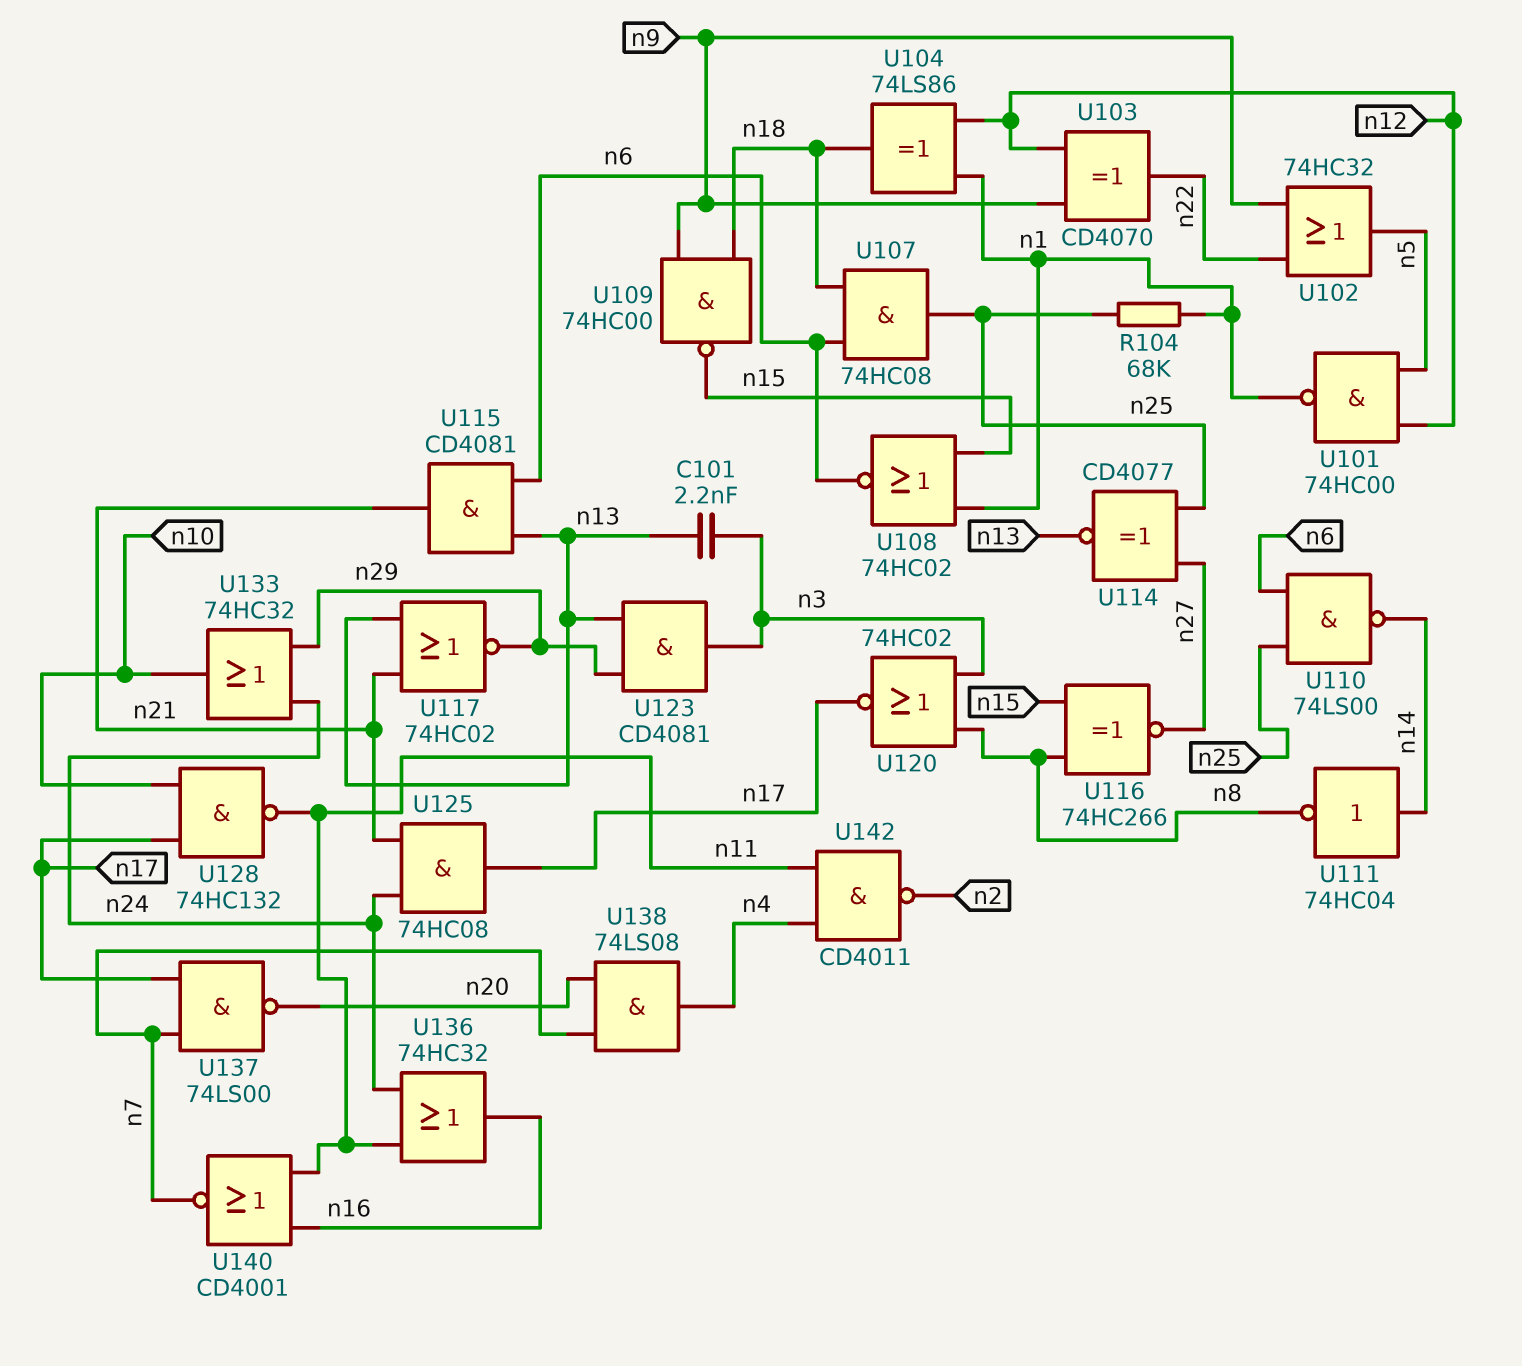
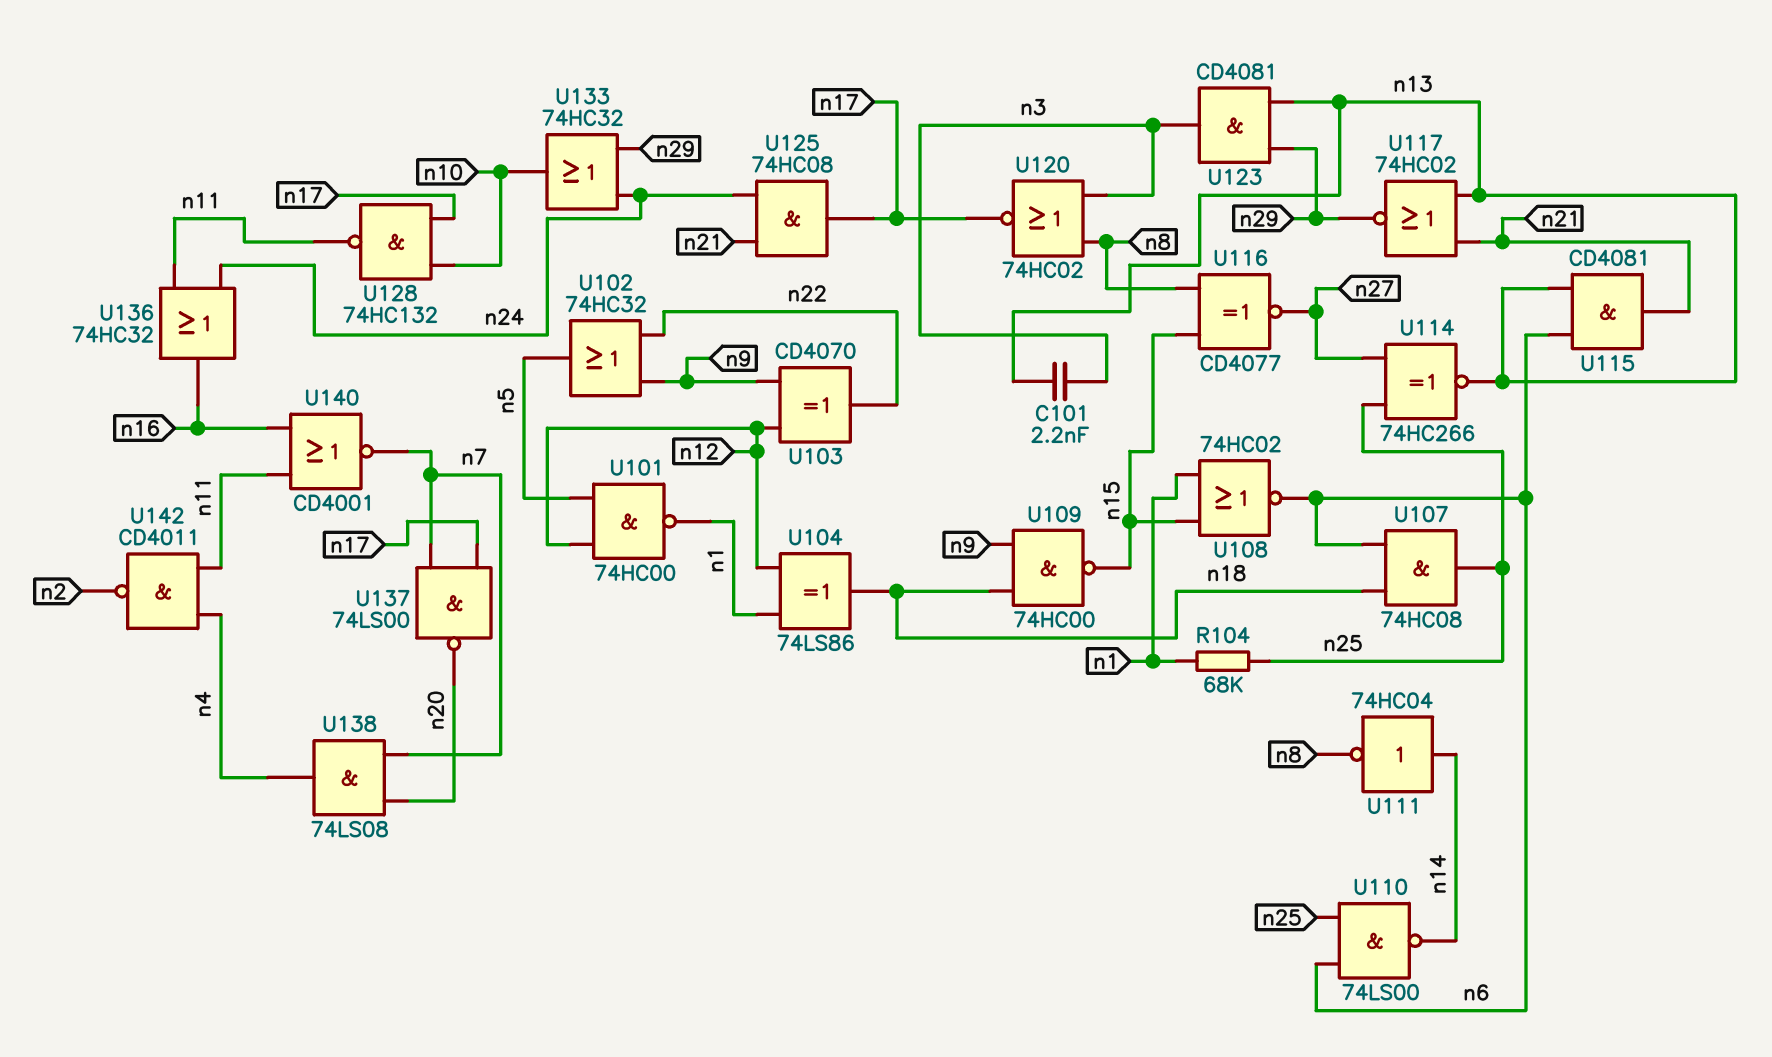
U114: XNOR CD4077 (in n25, in n27, out n13) -> XNOR 74HC266 (in n25, in n27, out n13)
U116: XNOR 74HC266 (in n8, in n15, out n27) -> XNOR CD4077 (in n8, in n15, out n27)

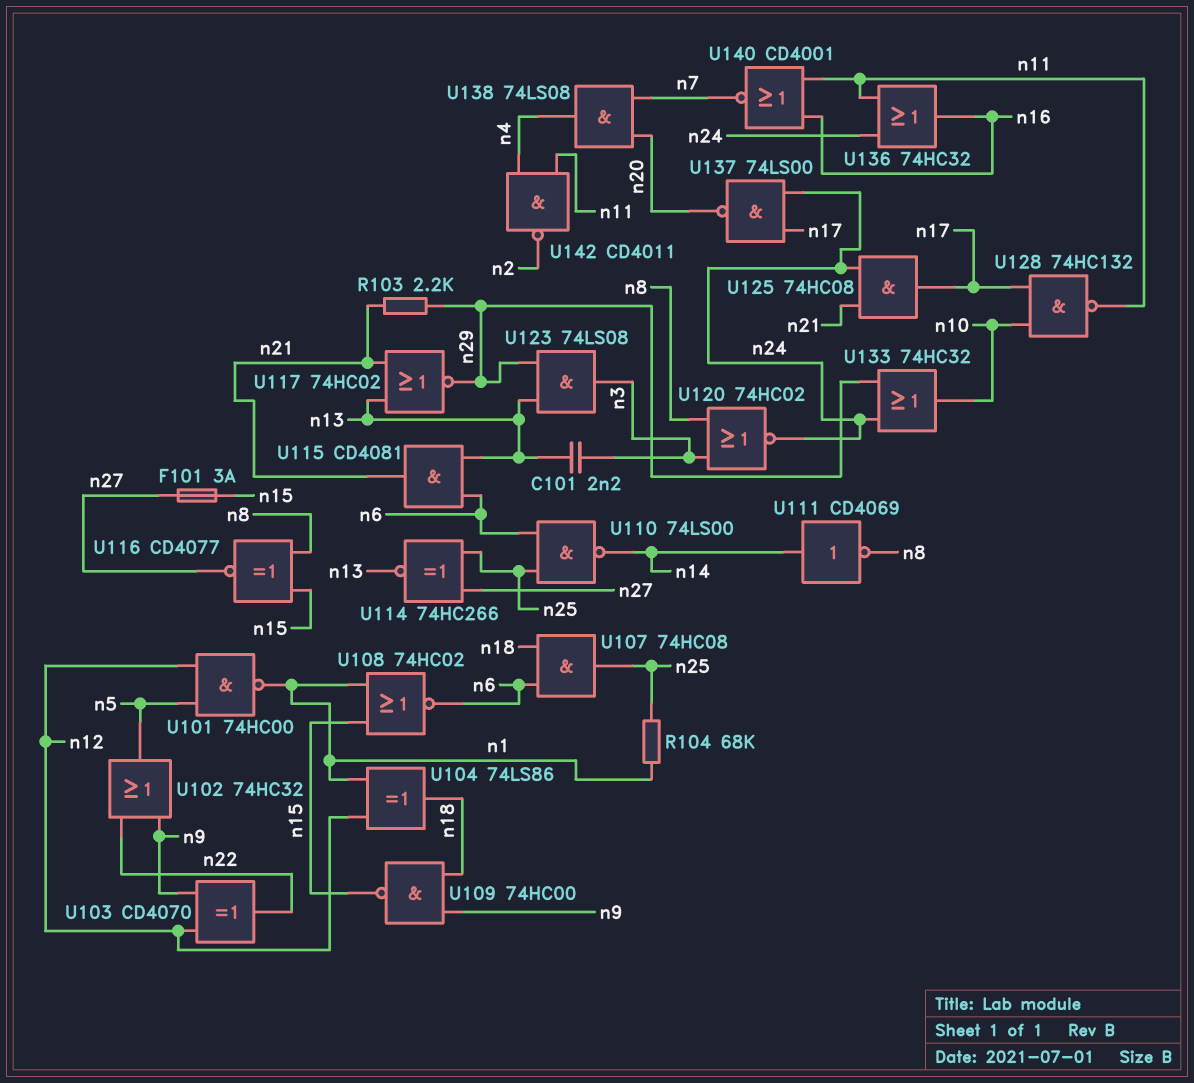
F101: none -> 3A (n15, n27)
R103: none -> 2.2k (n21, n29)
U111: NOT 74HC04 (in n14, out n8) -> NOT CD4069 (in n14, out n8)
U120: NOR 74HC02 (in n3, in n8, out n17) -> NOR 74HC02 (in n3, in n8, out n24)
U123: AND CD4081 (in n13, in n29, out n3) -> AND 74LS08 (in n13, in n29, out n3)
U137: NAND 74LS00 (in n7, in n17, out n20) -> NAND 74LS00 (in n17, in n24, out n20)

